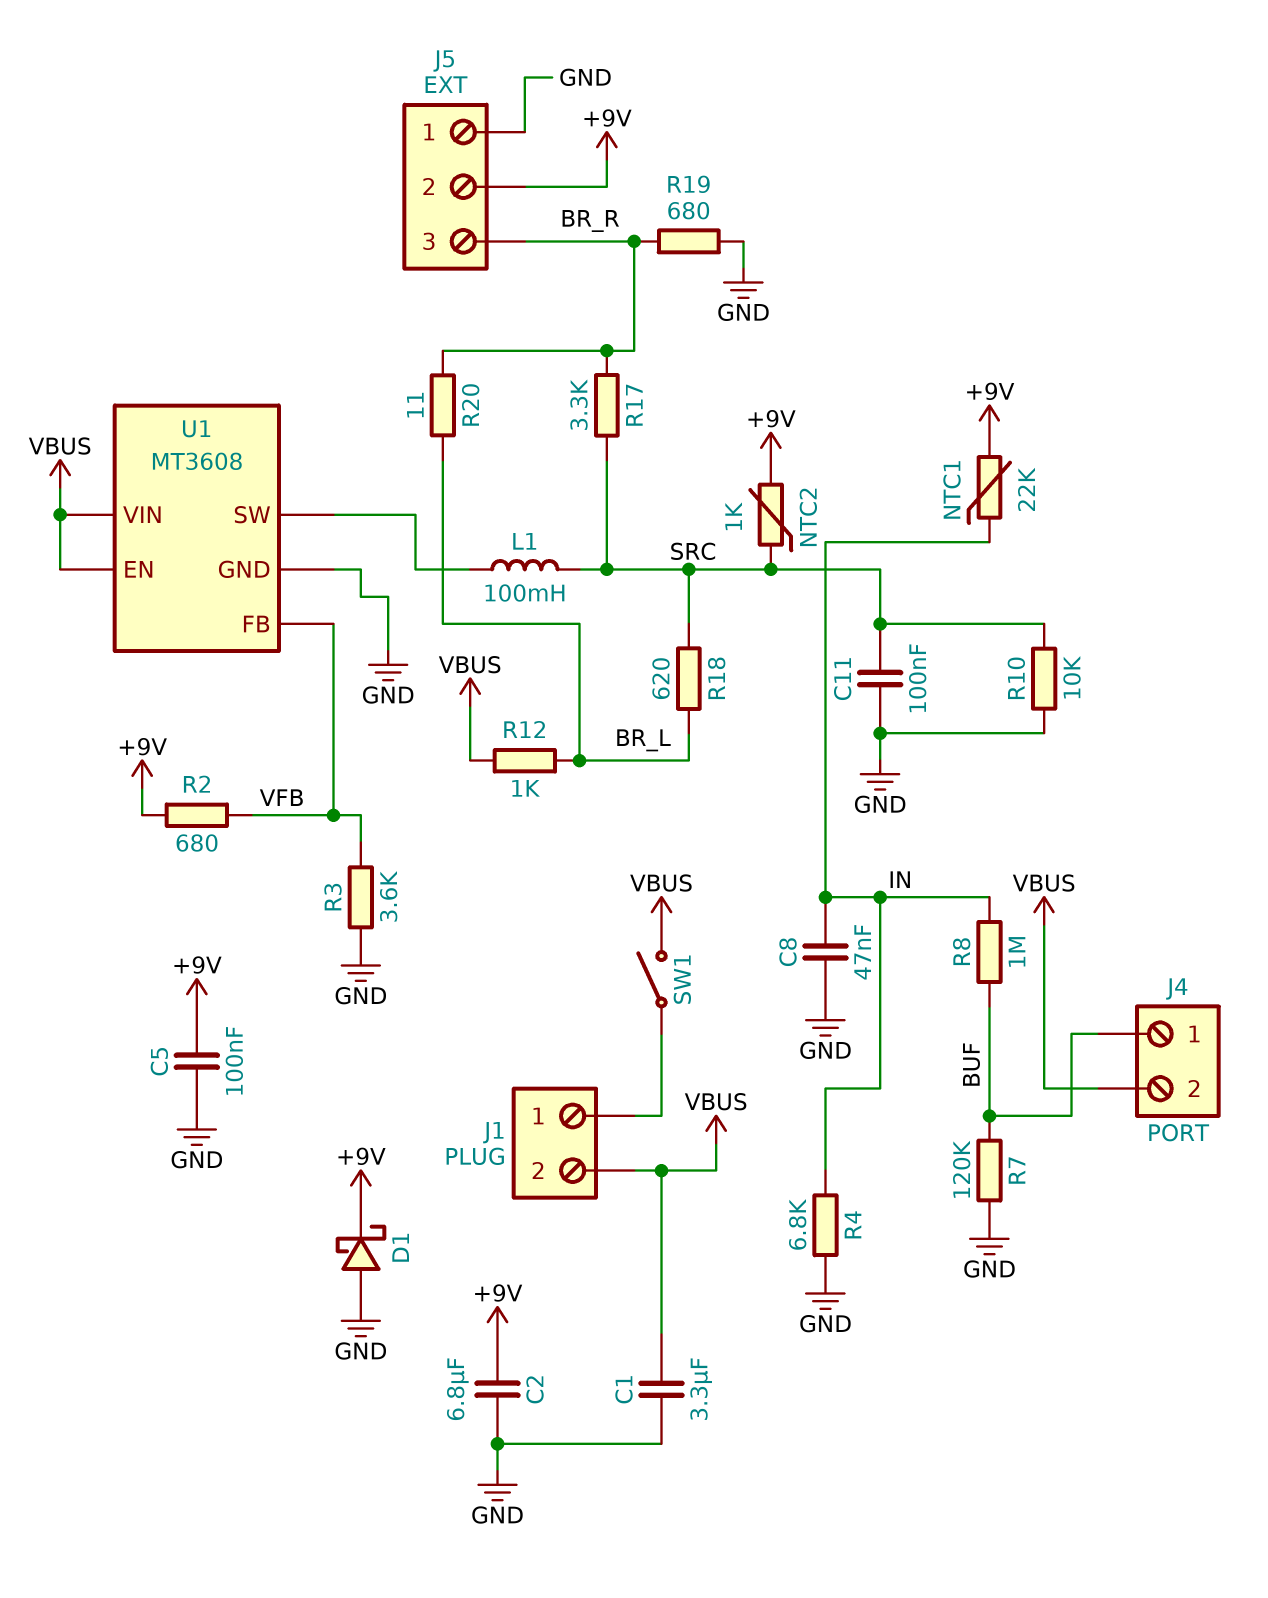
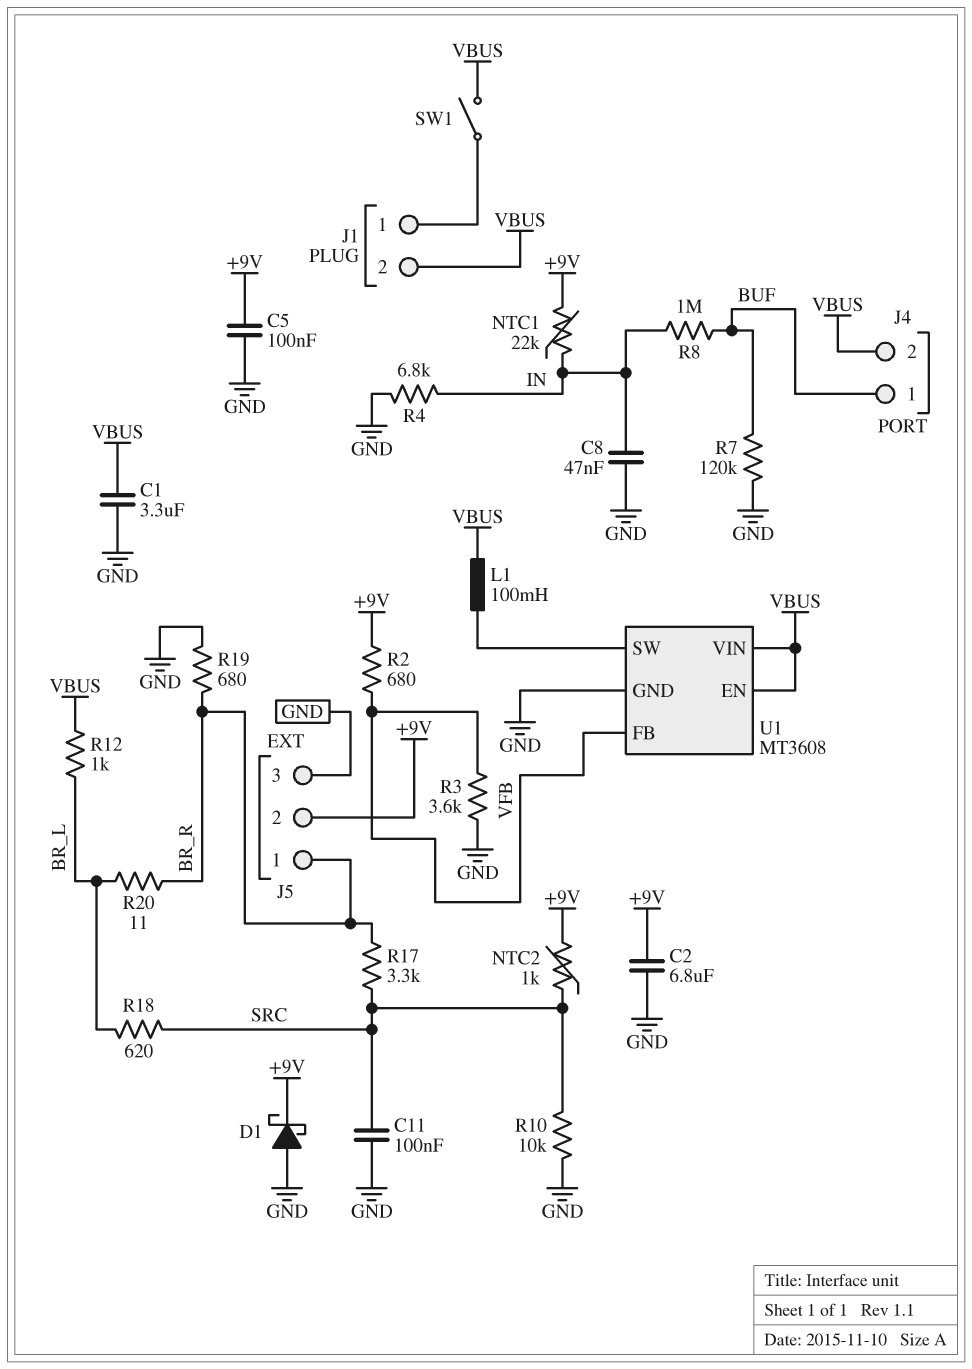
J5 pin 1: GND -> BR_R
J5 pin 3: BR_R -> GND
L1: 100mH (SRC, U1/SW) -> 100mH (U1/SW, VBUS)

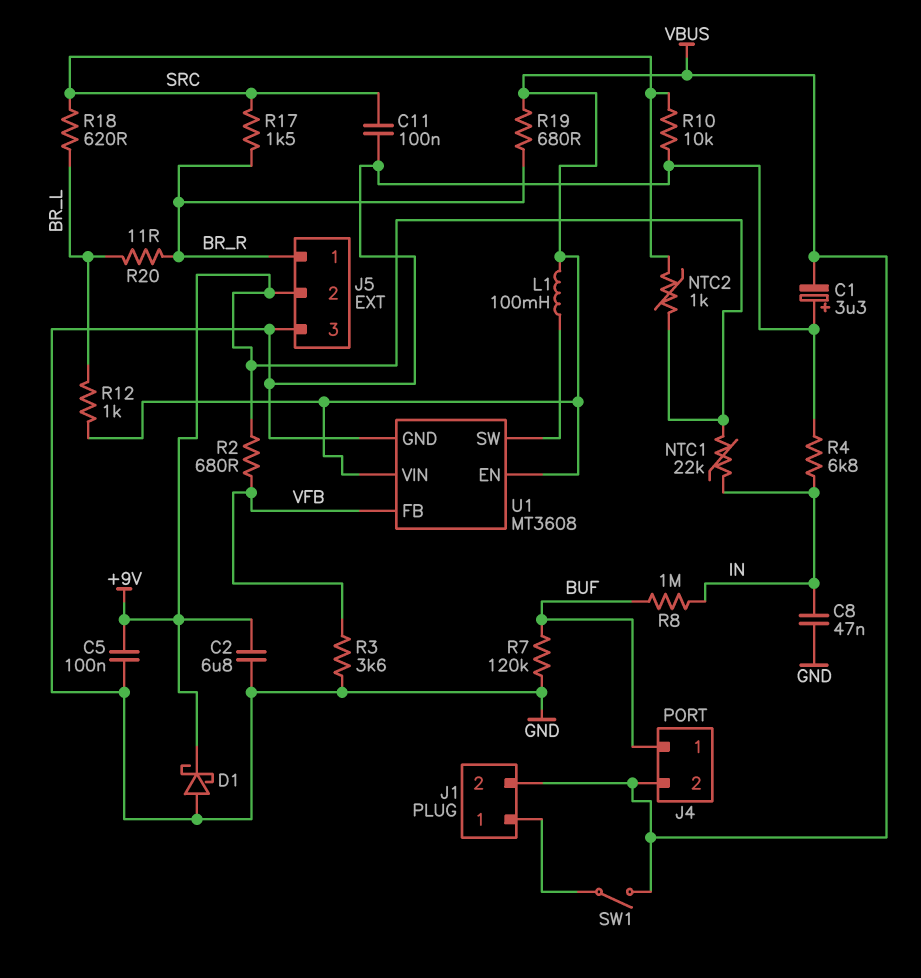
C1: 3.3uF (GND, VBUS) -> 3.3uF (plus GND, minus VBUS)
R17: 3.3k (BR_R, SRC) -> 1.5k (BR_R, SRC)
R19: 680 (BR_R, GND) -> 680 (BR_R, VBUS)

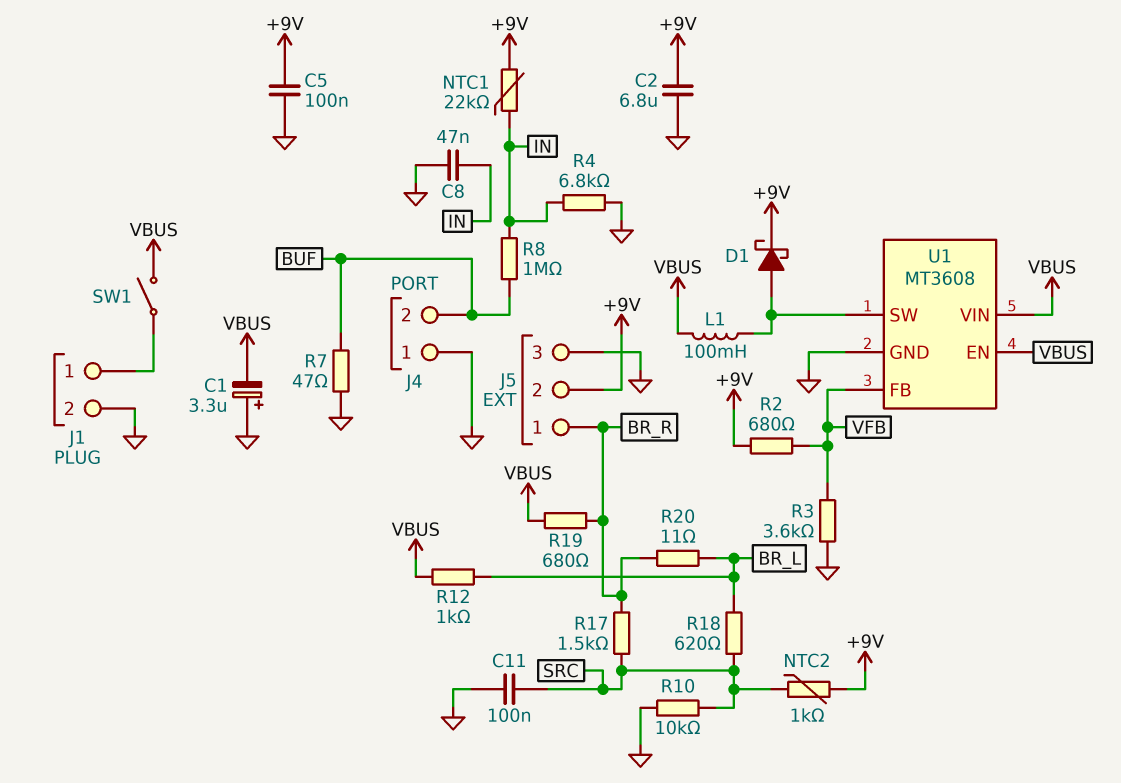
D1: schottky (A GND, K +9V) -> schottky (A U1/SW, K +9V)
J1 pin 2: VBUS -> GND
J4 pin 1: BUF -> GND
J4 pin 2: VBUS -> BUF
R7: 120k (BUF, GND) -> 47 (BUF, GND)

